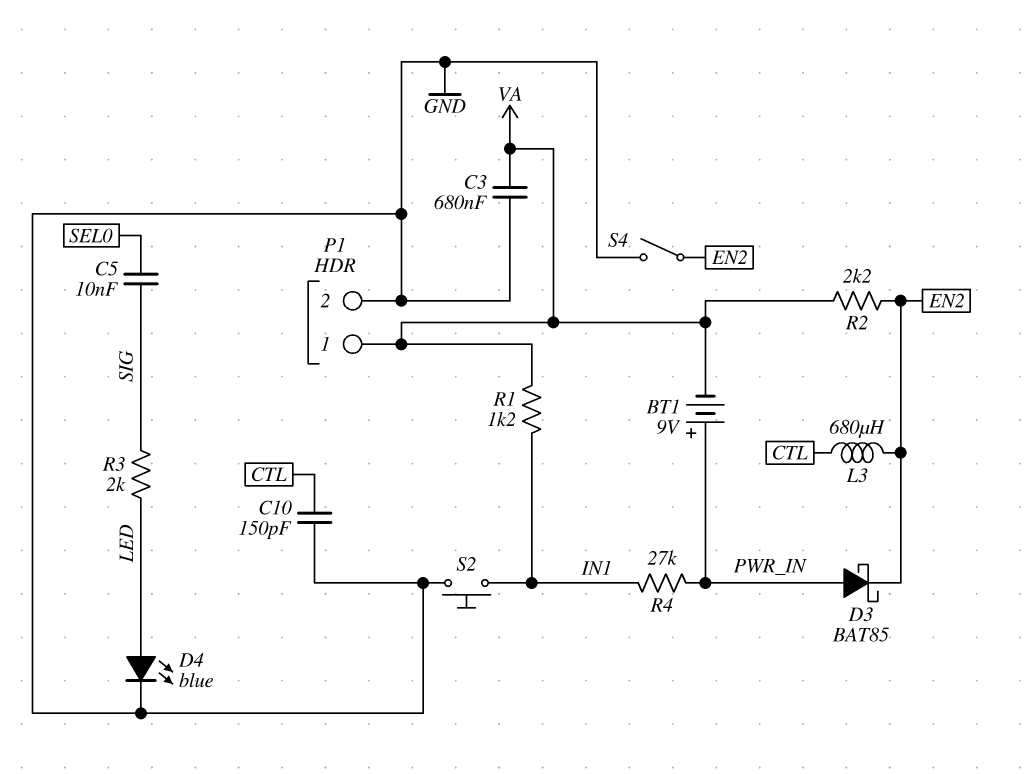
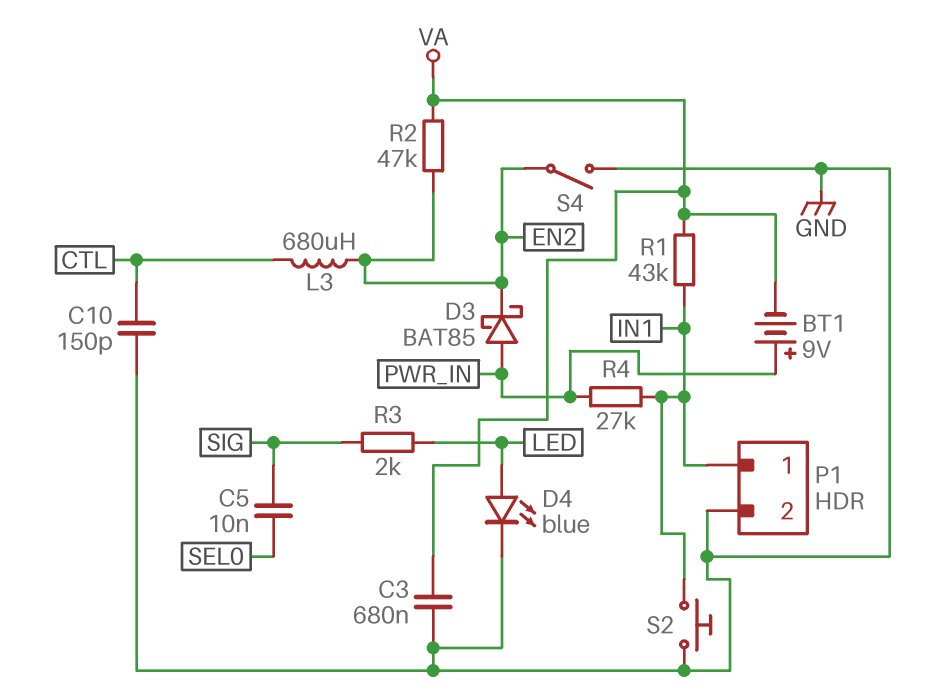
P1 pin 1: VA -> IN1
R1: 1.2k (IN1, VA) -> 43k (IN1, VA)
R2: 2.2k (EN2, VA) -> 47k (EN2, VA)

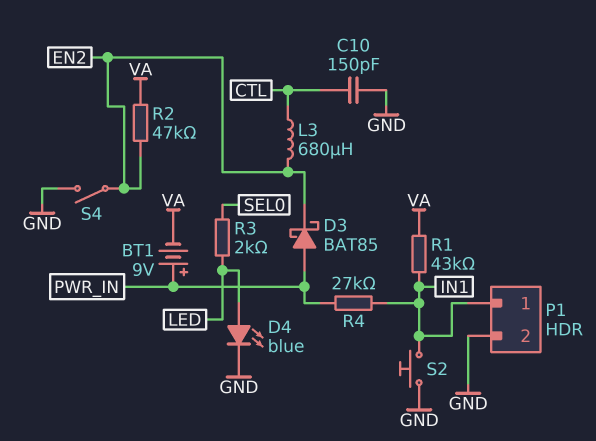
C3: 680nF (GND, VA) -> none
C5: 10nF (SEL0, SIG) -> none
R3: 2k (LED, SIG) -> 2k (LED, SEL0)

